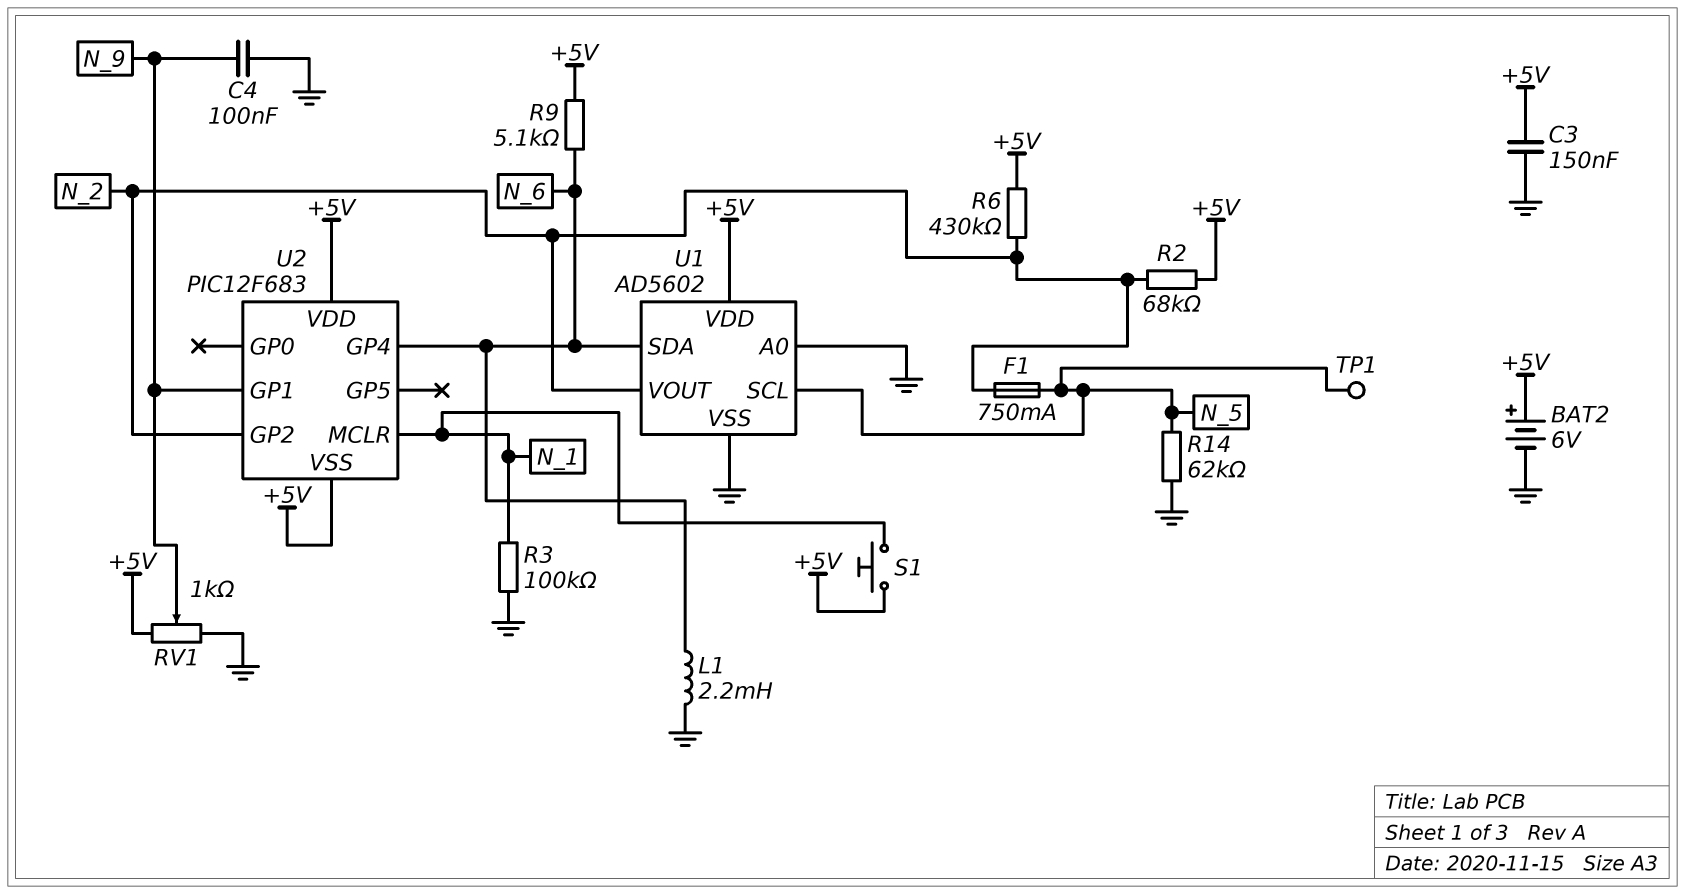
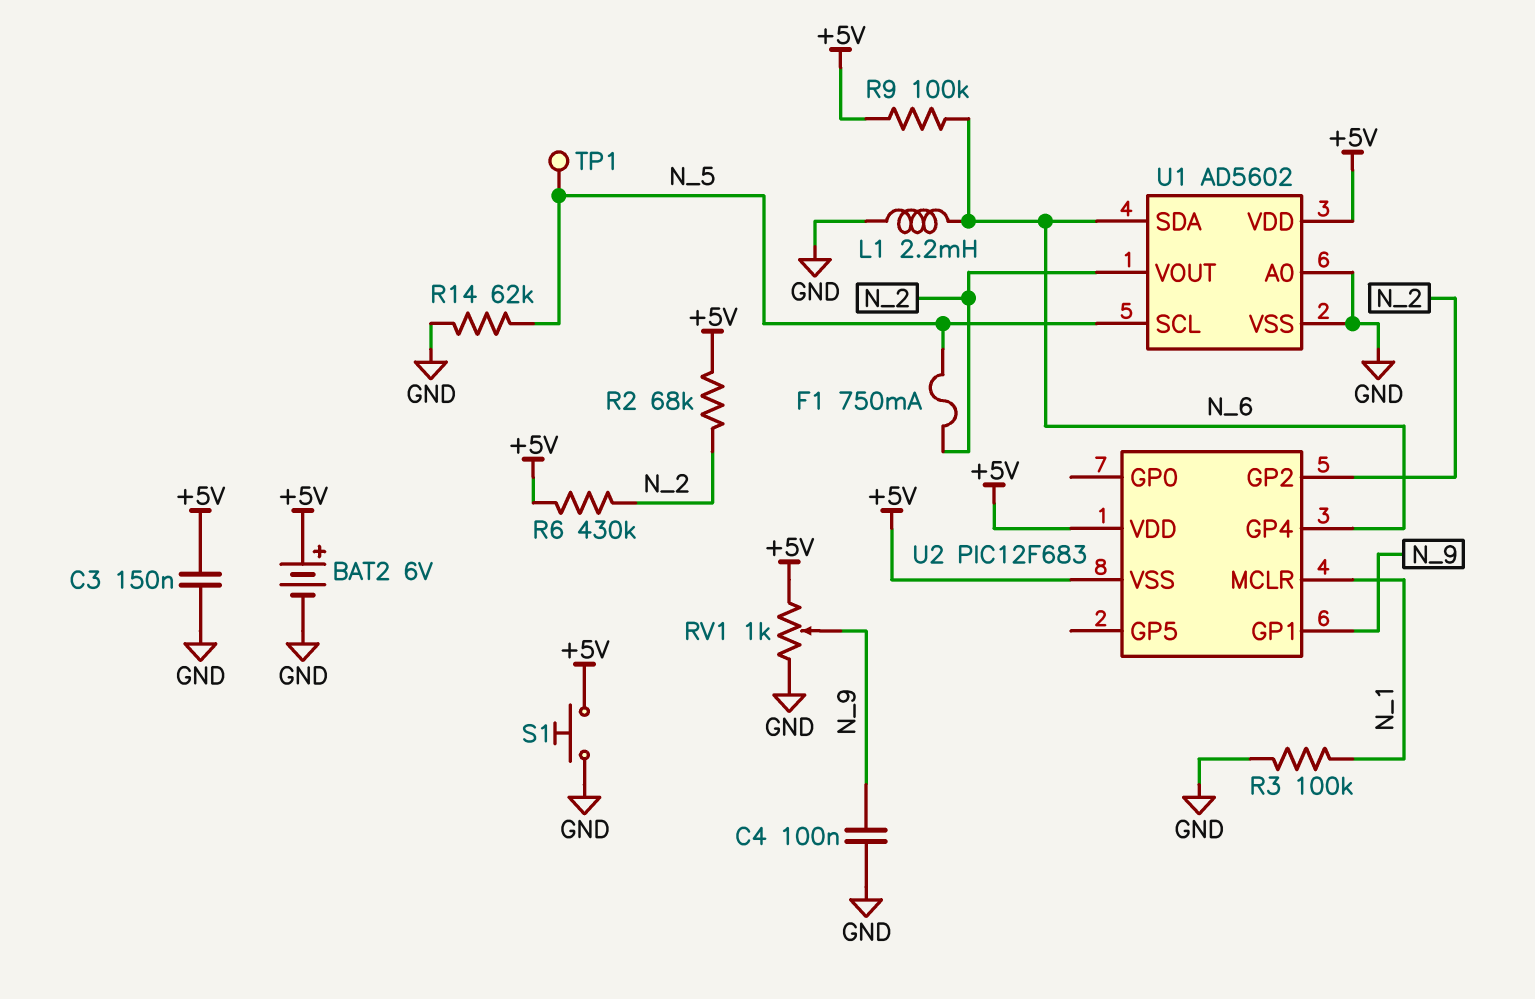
R9: 5.1k (+5V, N_6) -> 100k (+5V, N_6)
S1: button (+5V, N_1) -> button (+5V, GND)

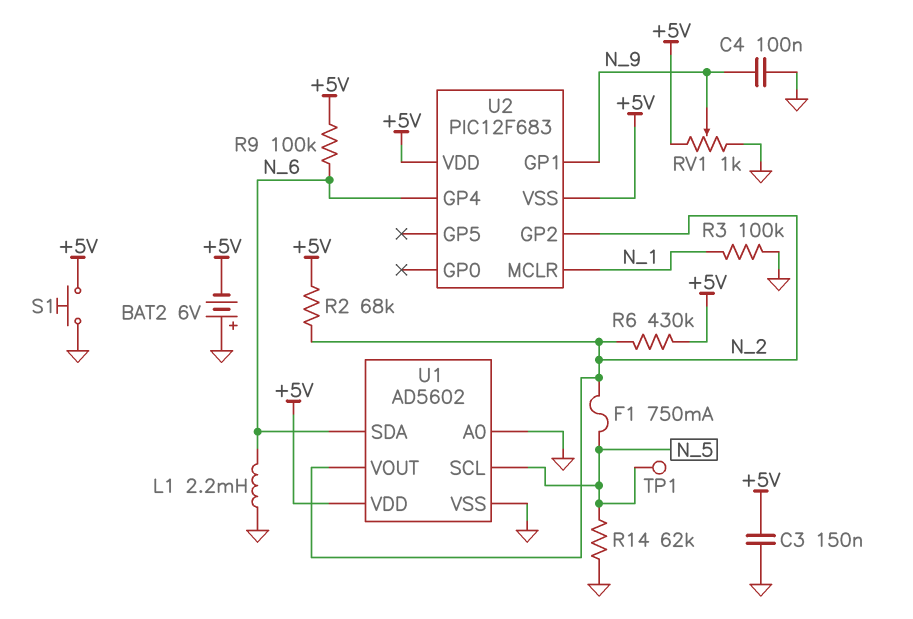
BAT2: 6V (plus +5V, minus GND) -> 6V (plus GND, minus +5V)

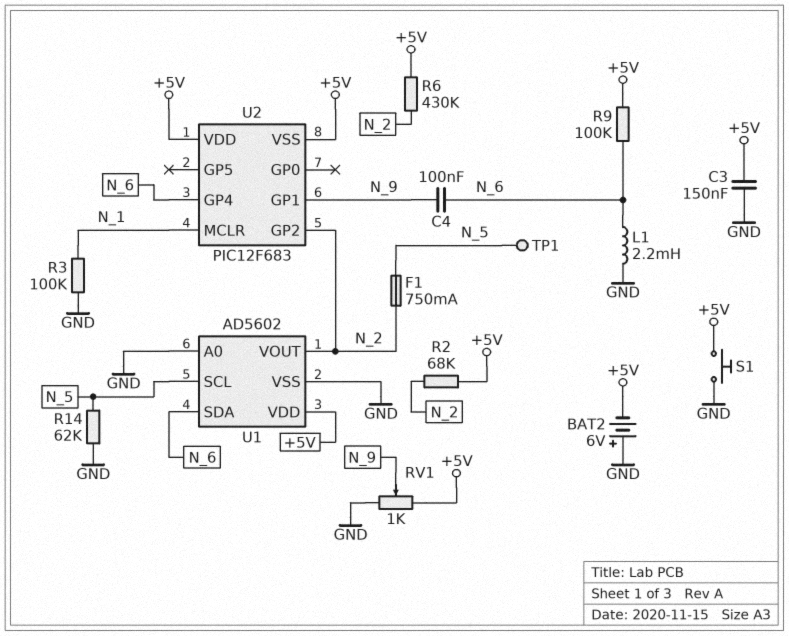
C4: 100nF (GND, N_9) -> 100nF (N_6, N_9)

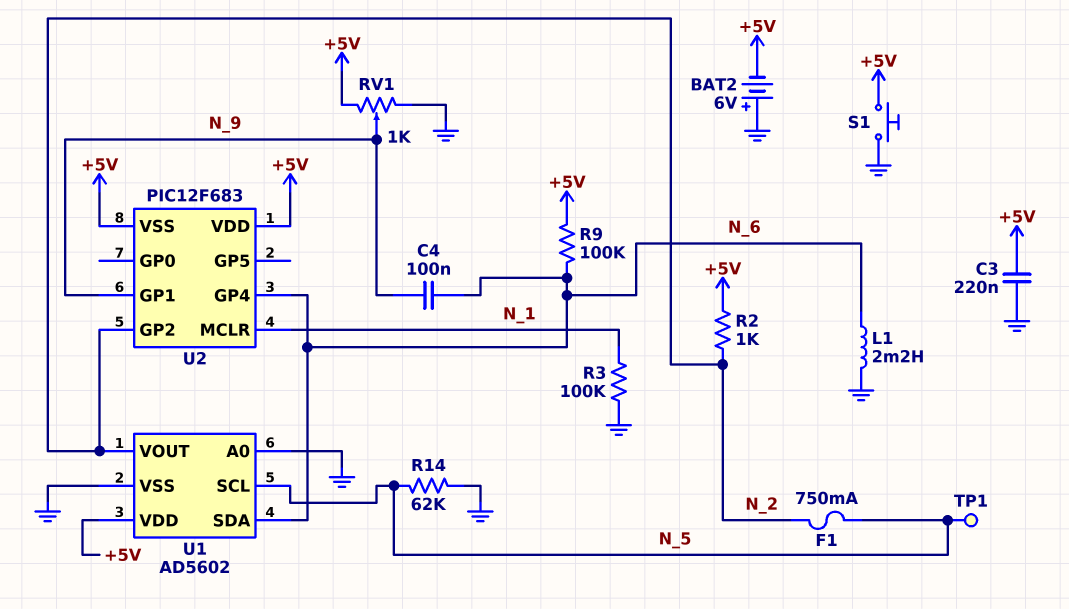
C3: 150nF (+5V, GND) -> 220nF (+5V, GND)
R2: 68k (+5V, N_2) -> 1k (+5V, N_2)
R6: 430k (+5V, N_2) -> none

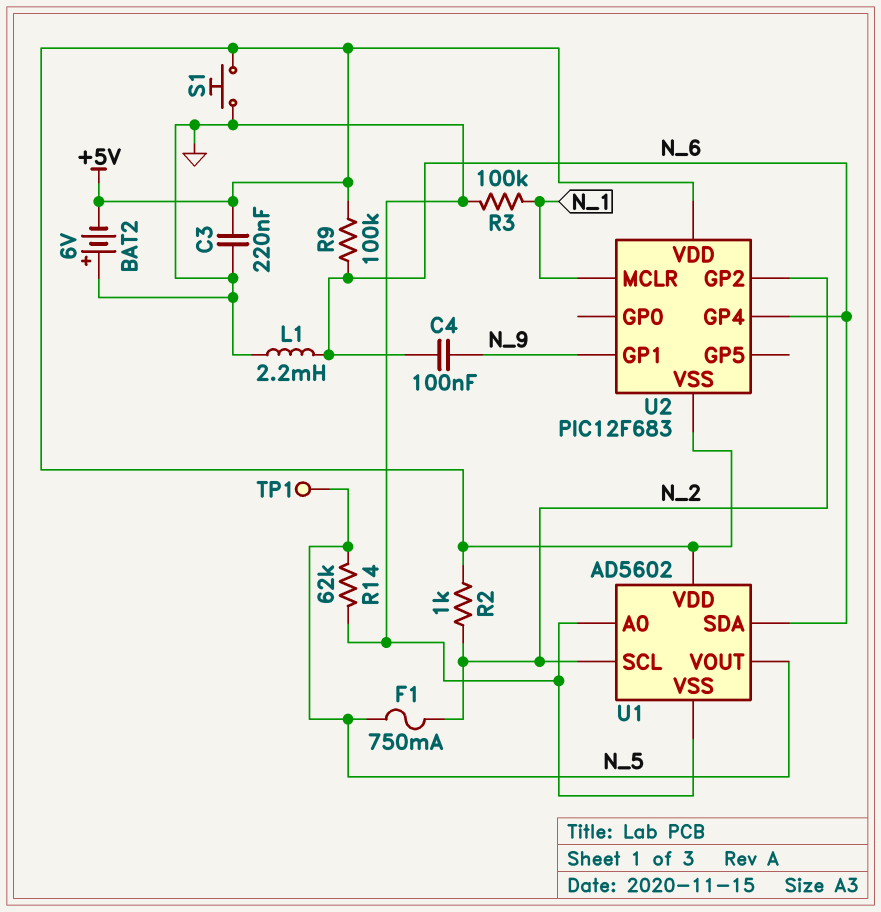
RV1: 1k (+5V, GND, wiper N_9) -> none
U1 pin SCL: N_5 -> N_2
U1 pin VOUT: N_2 -> N_5

